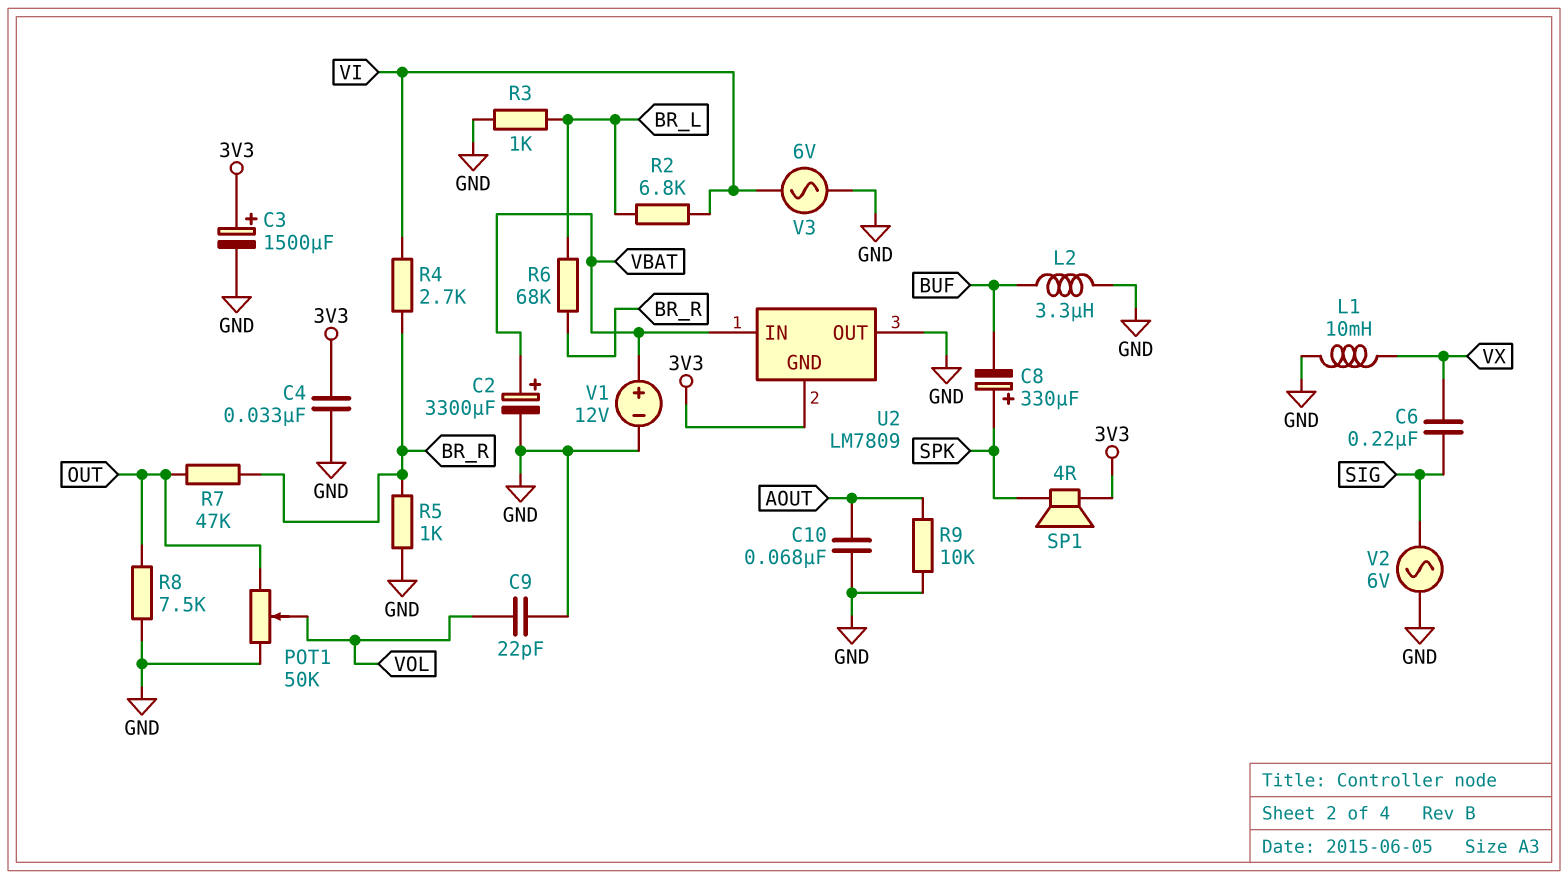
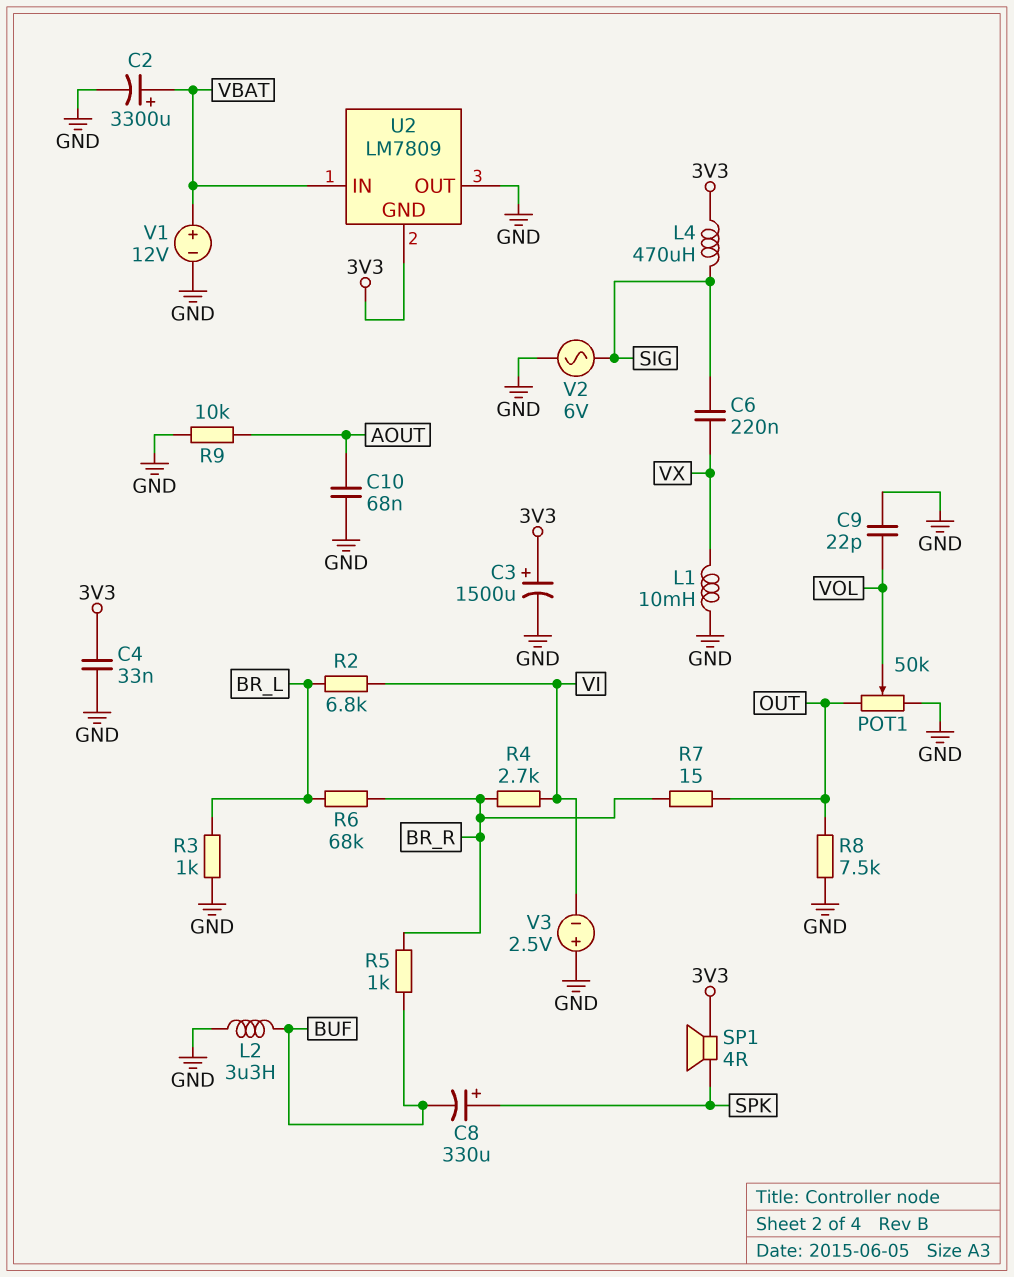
L4: none -> 470uH (3V3, SIG)
R5: 1k (BR_R, GND) -> 1k (BR_R, BUF)
R7: 47k (BR_R, OUT) -> 15 (BR_R, OUT)
V3: AC 6V (GND, VI) -> 2.5V (plus GND, minus VI)

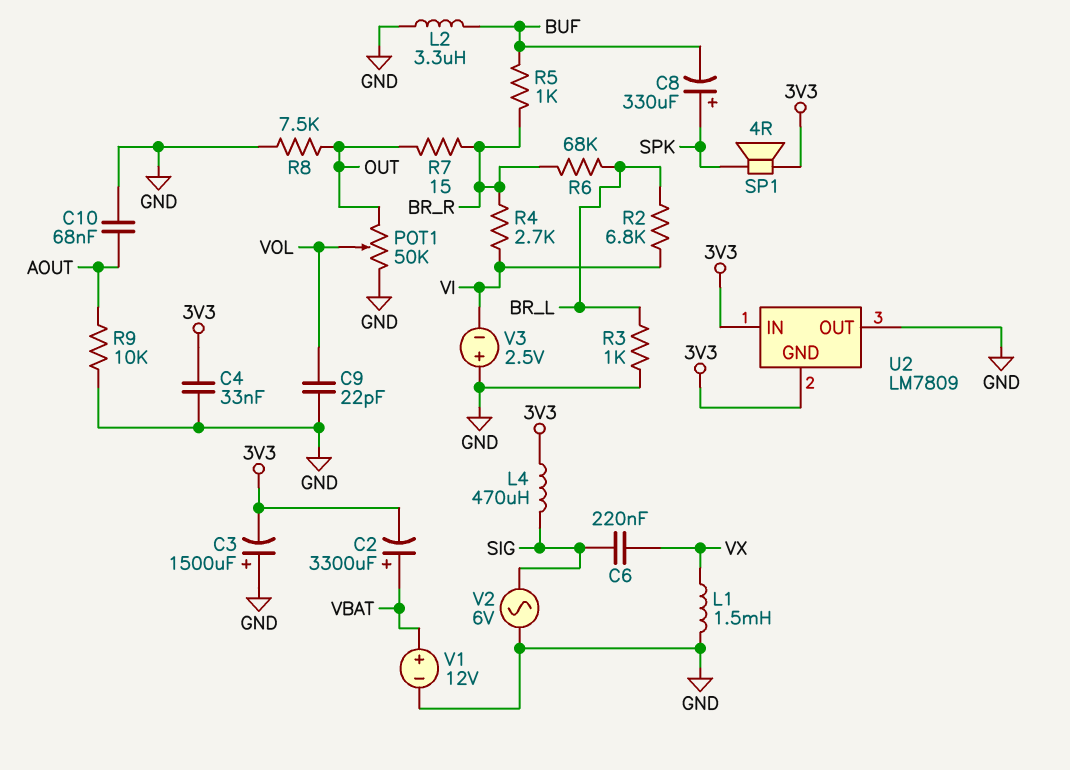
C2: 3300uF (plus VBAT, minus GND) -> 3300uF (plus VBAT, minus 3V3)
C3: 1500uF (plus 3V3, minus GND) -> 1500uF (plus GND, minus 3V3)
L1: 10mH (GND, VX) -> 1.5mH (GND, VX)
U2 pin IN: VBAT -> 3V3

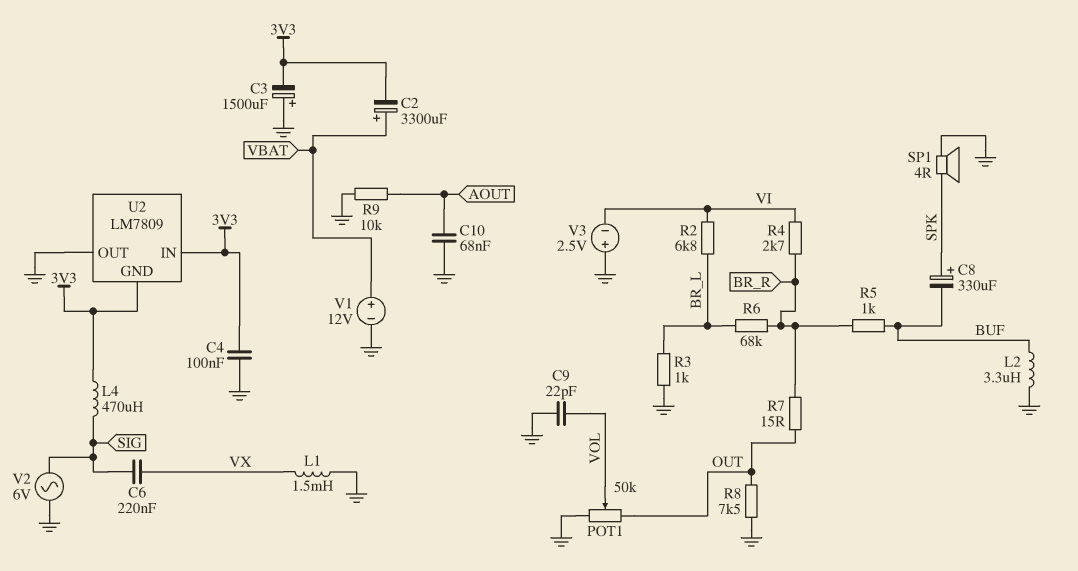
C4: 33nF (3V3, GND) -> 100nF (3V3, GND)
SP1: speaker 4R (3V3, SPK) -> speaker 4R (GND, SPK)

